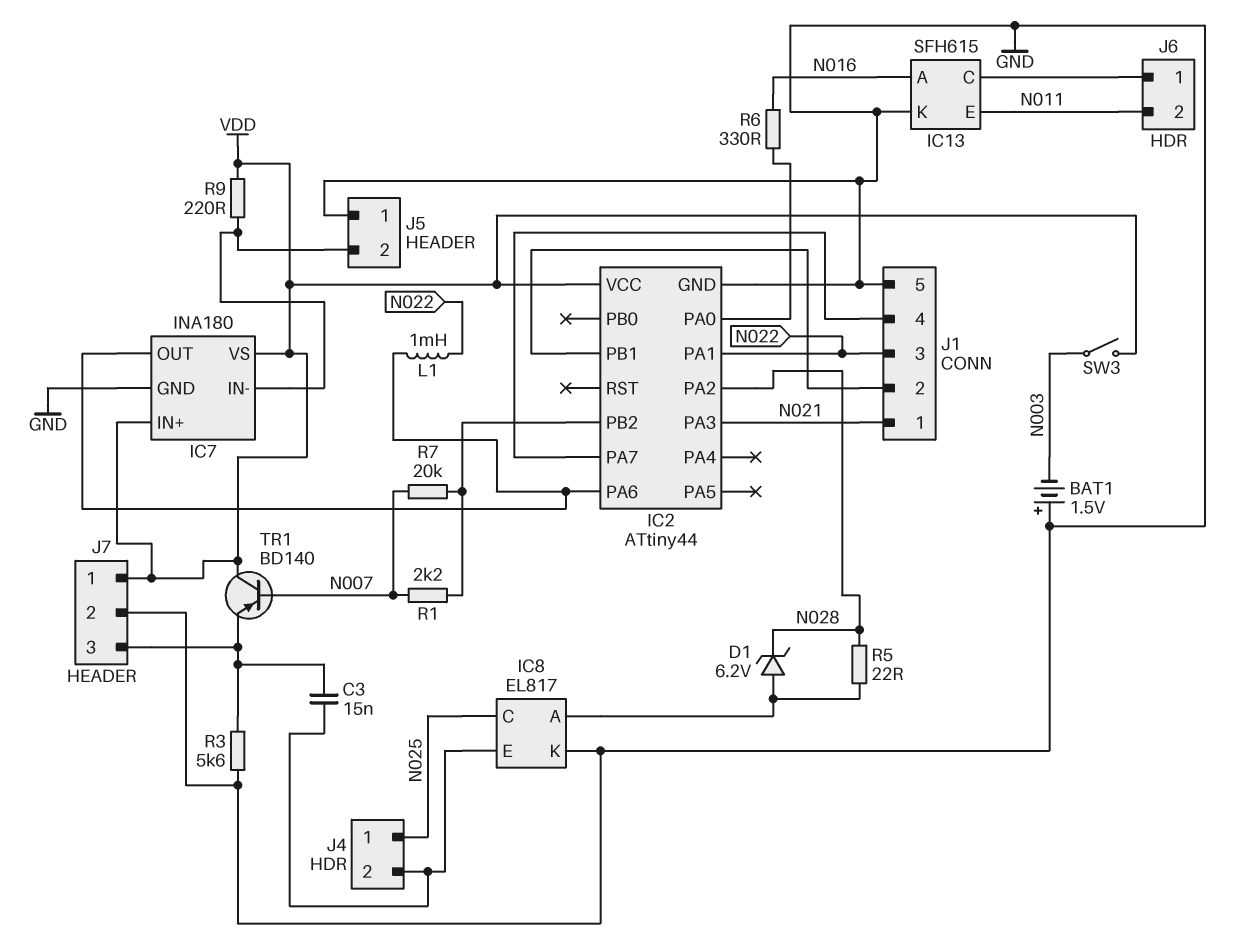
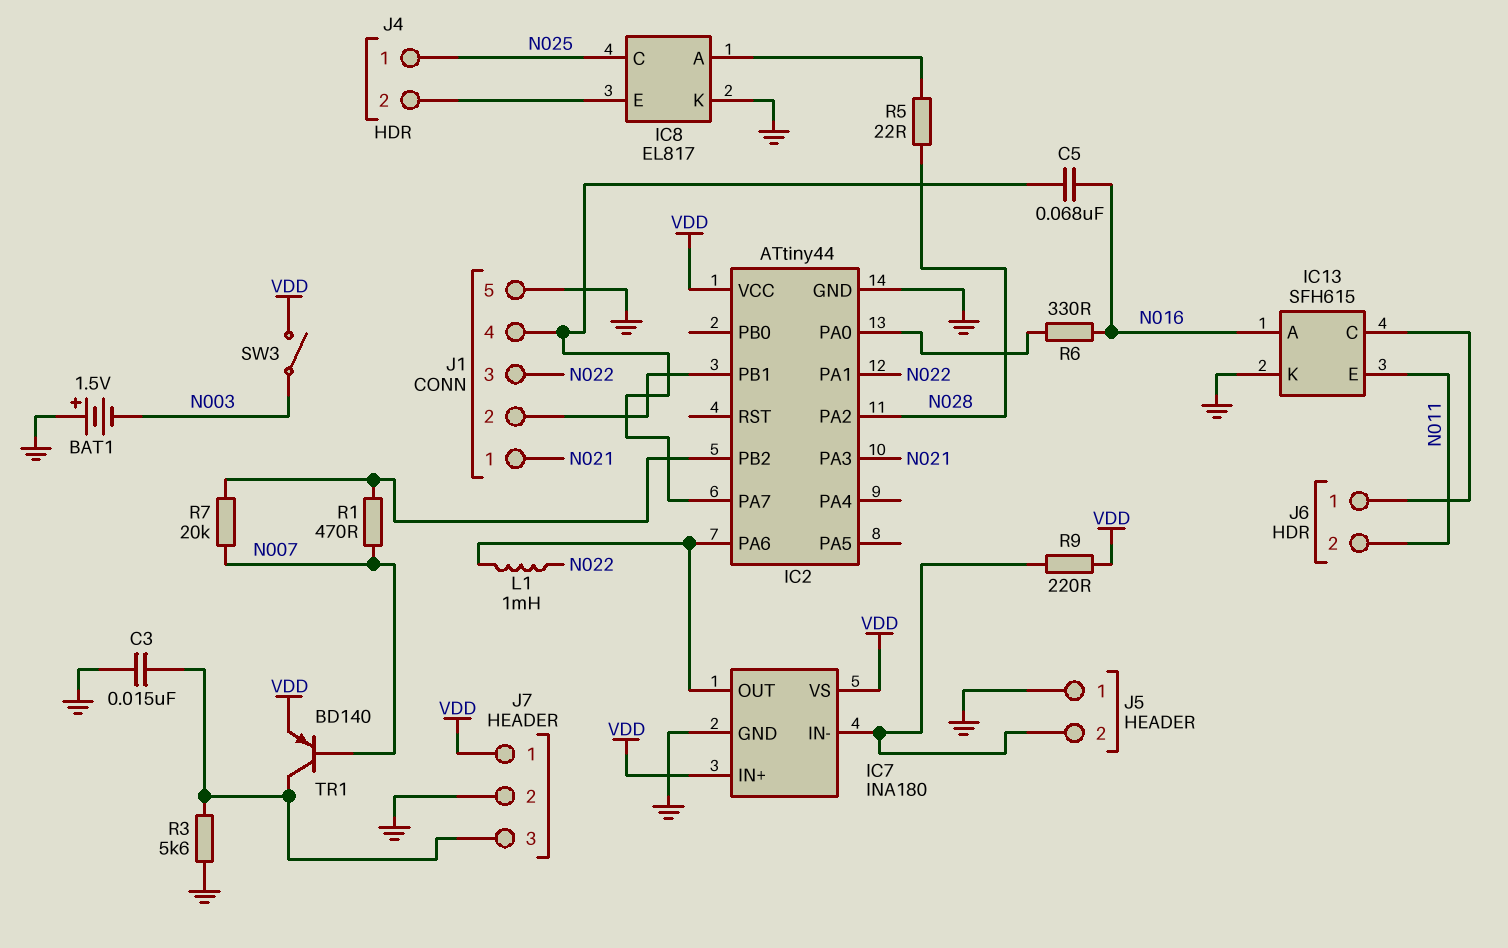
C3: 15nF (IC8/E, J7/3) -> 15nF (GND, J7/3)
C5: none -> 68nF (IC2/PA7, N016)
D1: zener 6.2V (A IC8/A, K N028) -> none
R1: 2.2k (IC2/PB2, N007) -> 470 (IC2/PB2, N007)
TR1: PNP BD140 (B N007, C VDD, E J7/3) -> PNP BD140 (B N007, C J7/3, E VDD)

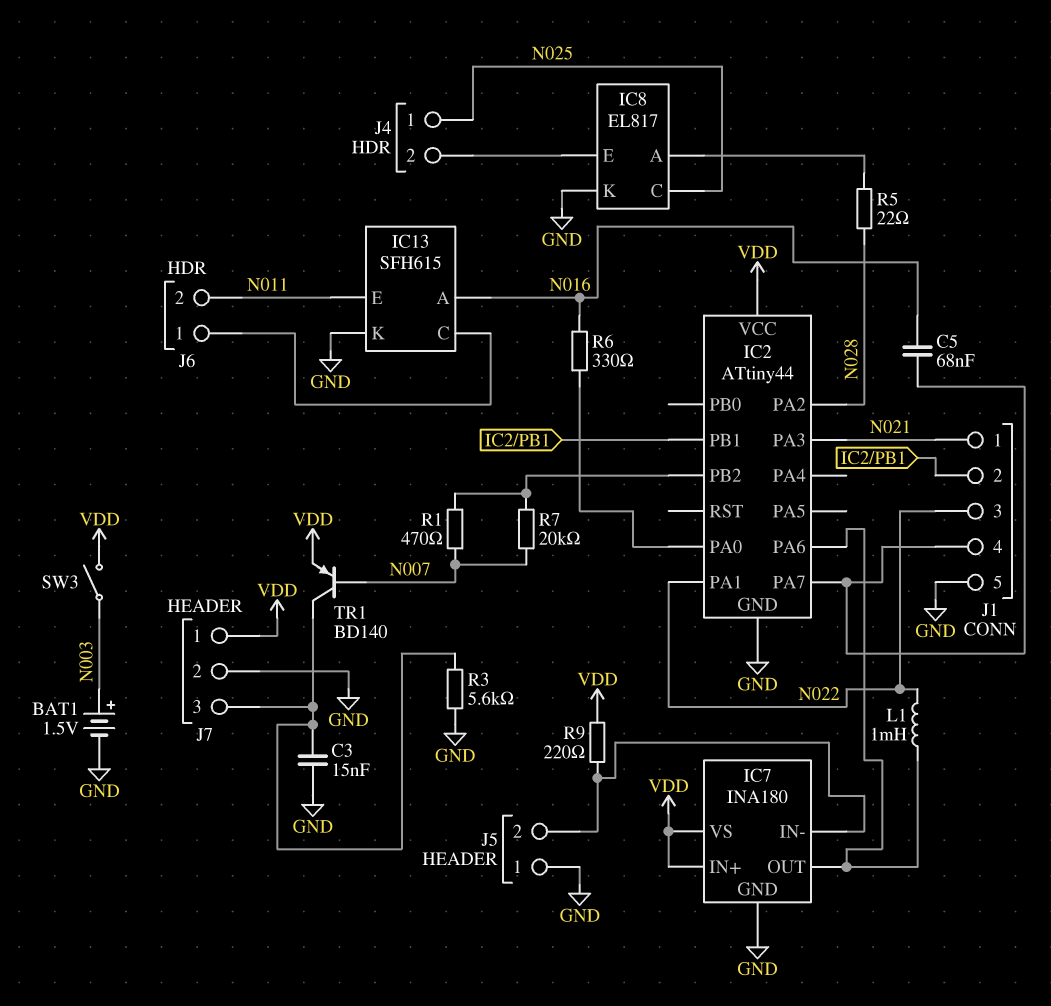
BAT1: 1.5V (plus GND, minus N003) -> 1.5V (plus N003, minus GND)

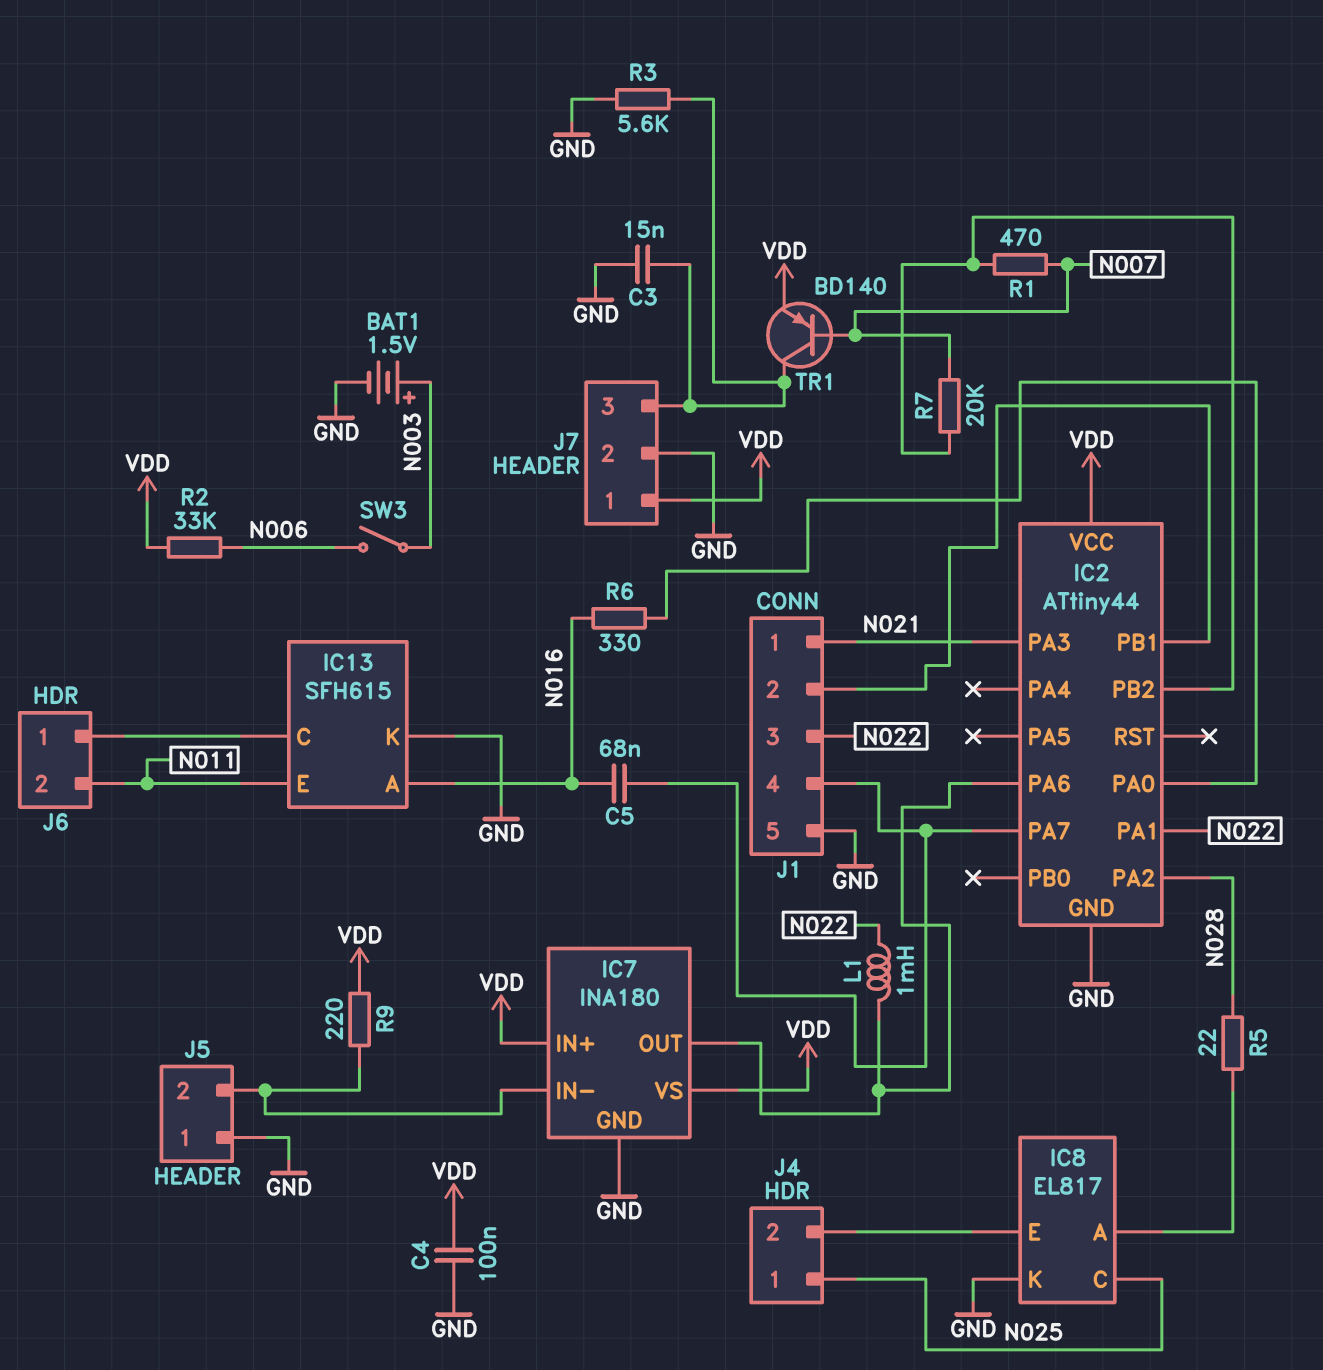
C4: none -> 100nF (GND, VDD)
R2: none -> 33k (N006, VDD)
SW3: switch (N003, VDD) -> switch (N003, N006)

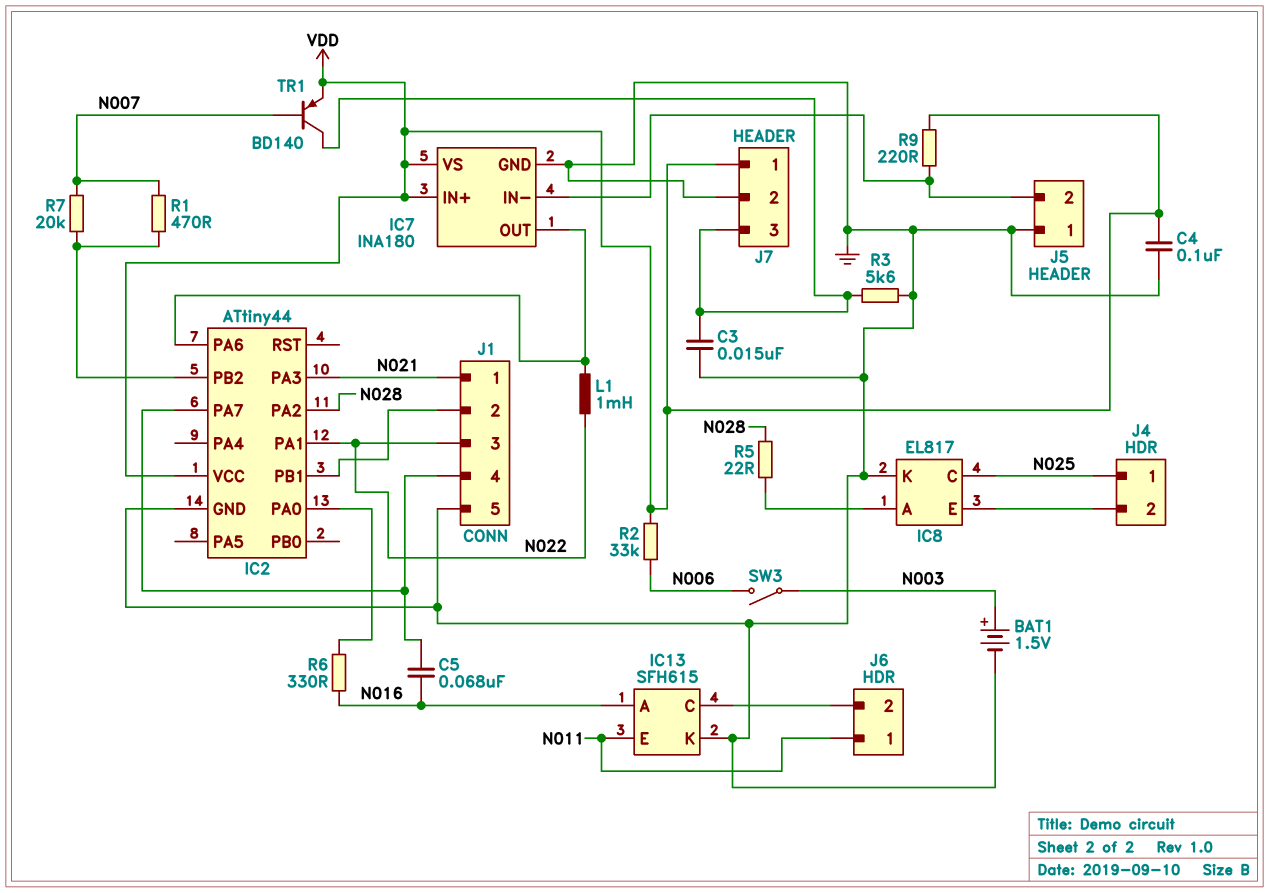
J6 pin 1: IC13/C -> N011
J6 pin 2: N011 -> IC13/C

